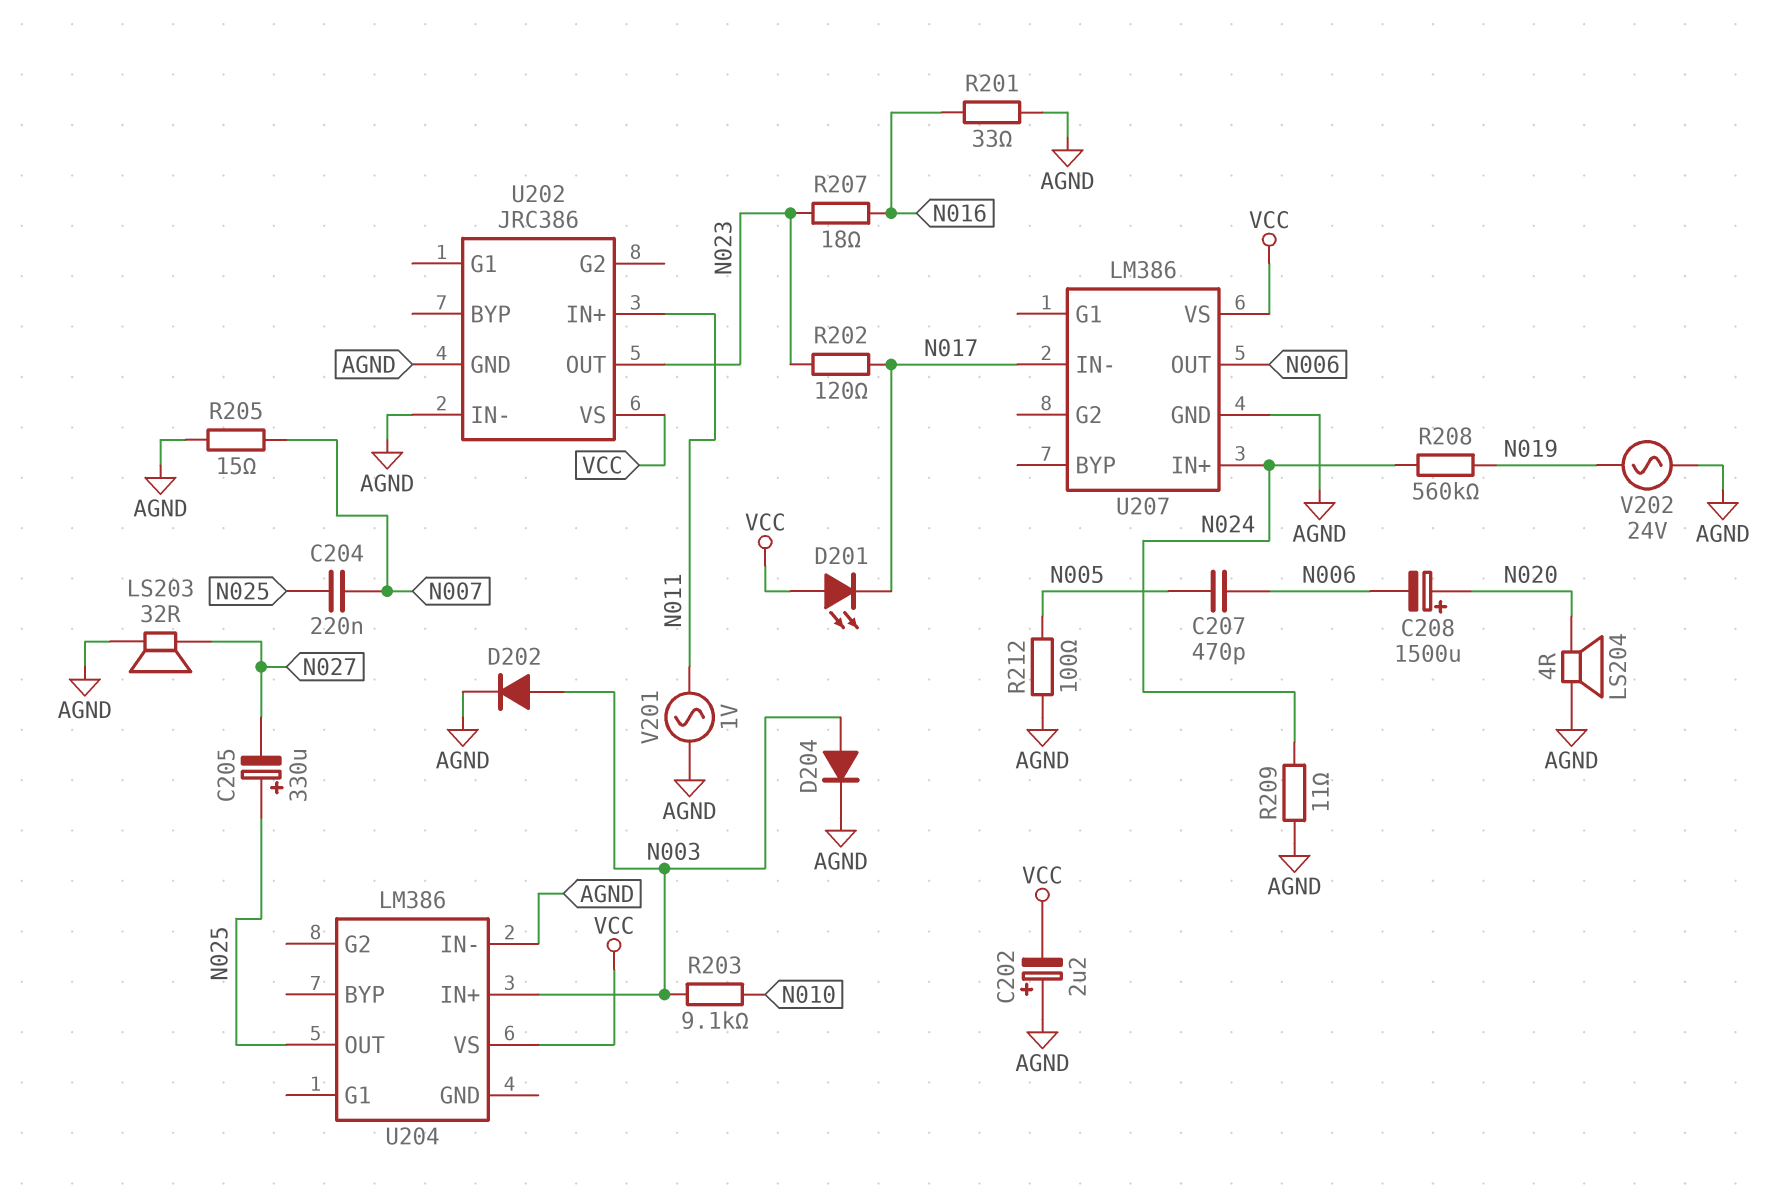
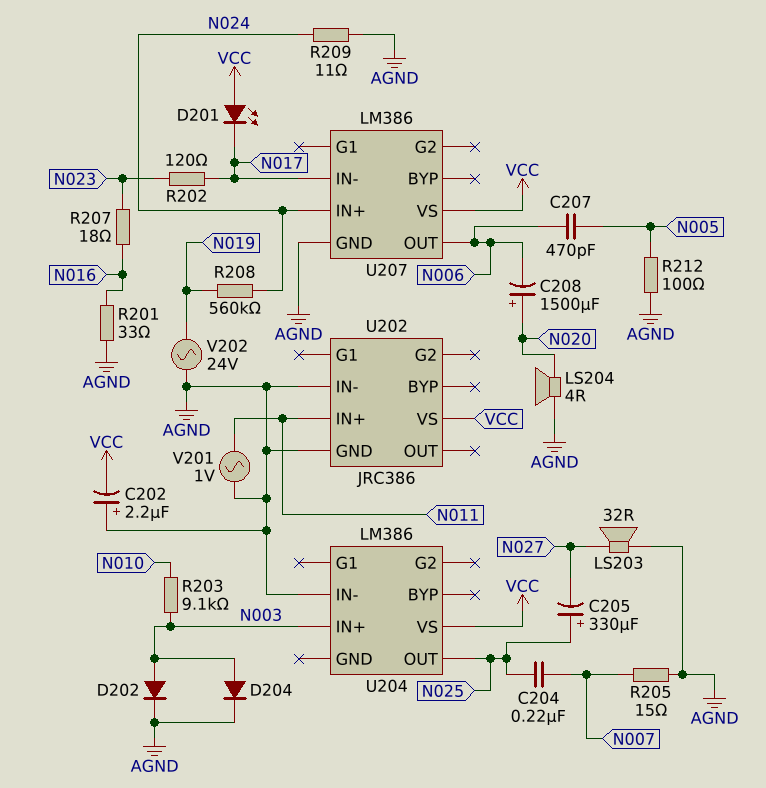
U202 pin OUT: N023 -> none

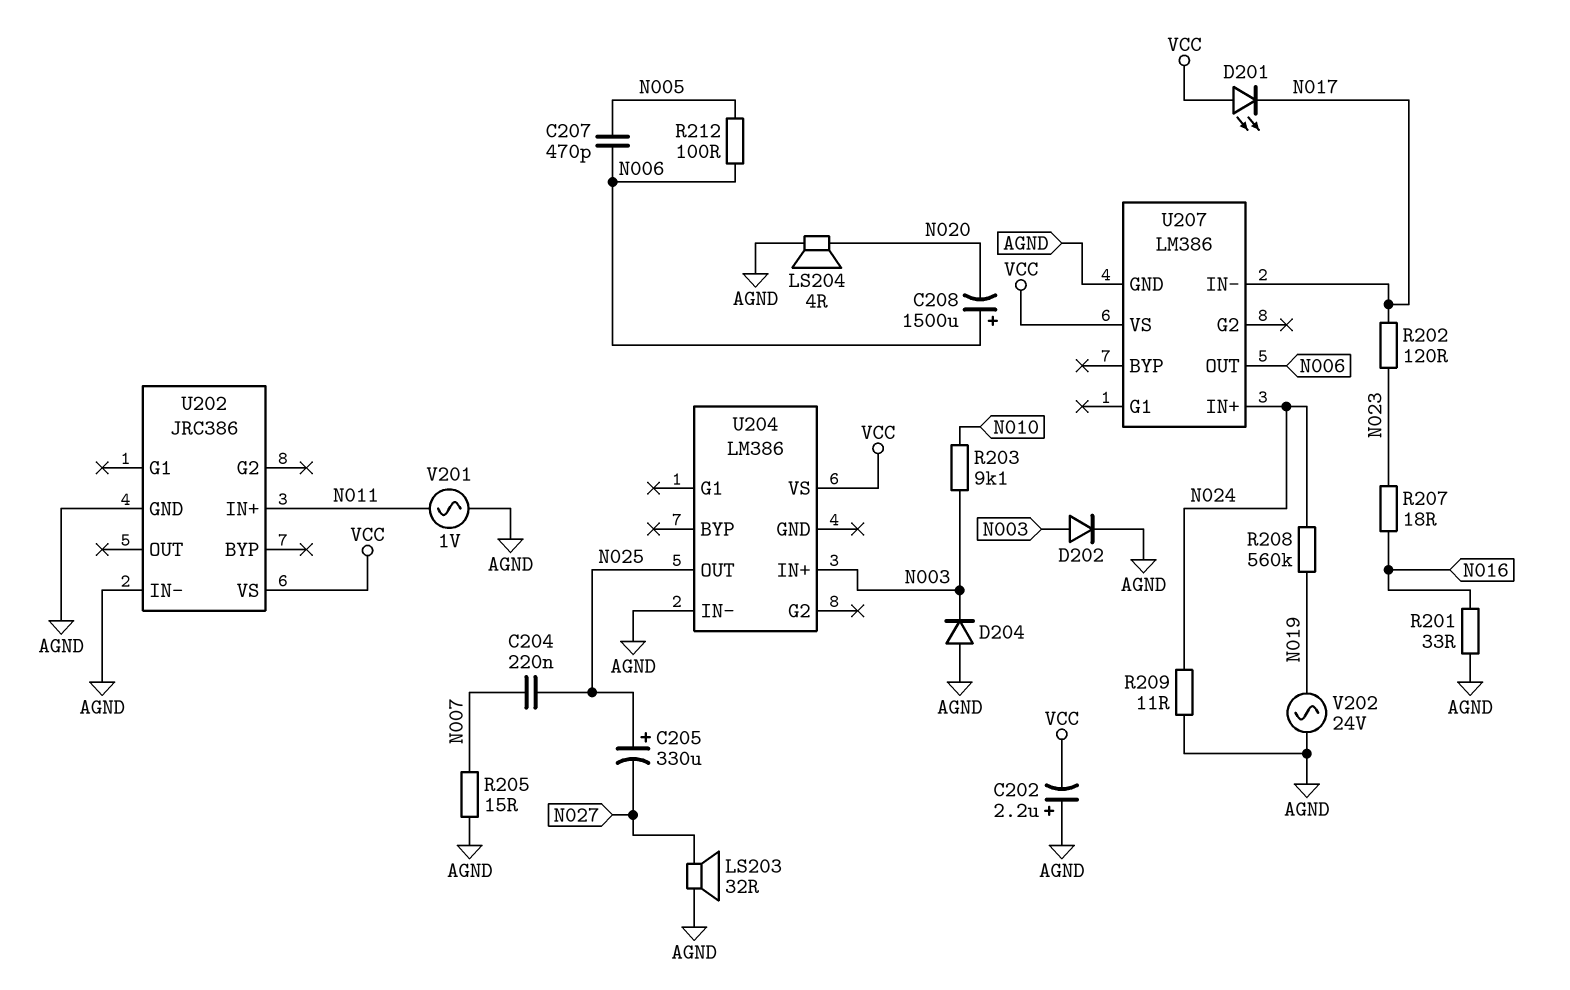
C208: 1500uF (plus N020, minus N006) -> 1500uF (plus N006, minus N020)
D204: diode (A N003, K AGND) -> diode (A AGND, K N003)
R212: 100 (AGND, N005) -> 100 (N005, N006)

